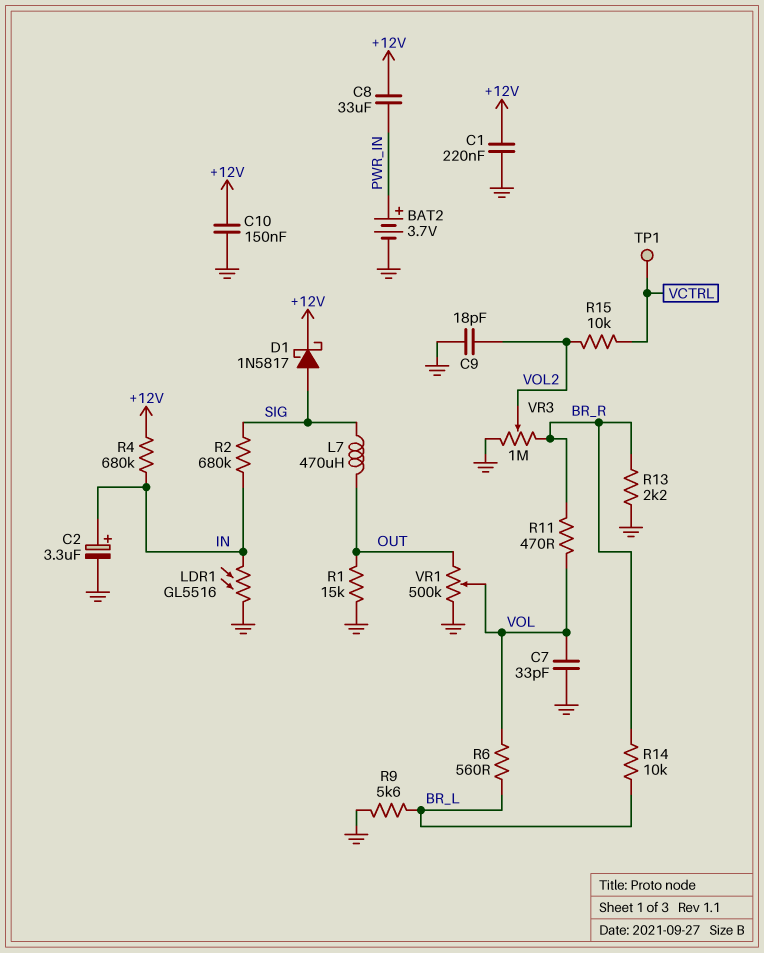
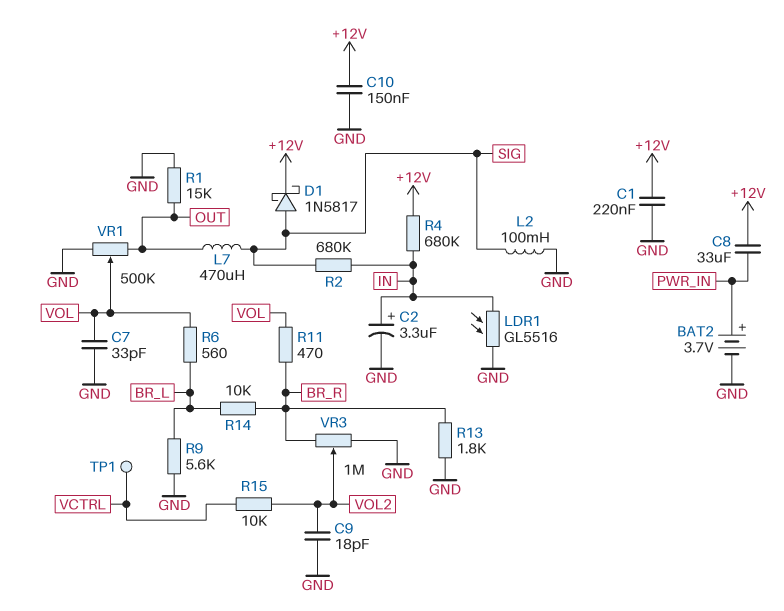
L2: none -> 100mH (GND, SIG)
R13: 2.2k (BR_R, GND) -> 1.8k (BR_R, GND)

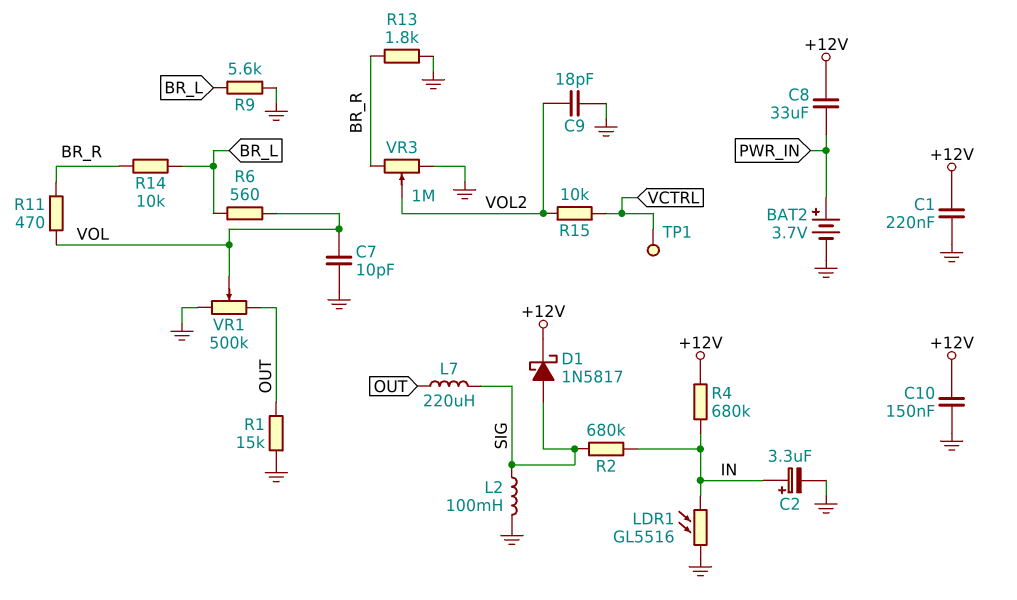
C7: 33pF (GND, VOL) -> 10pF (GND, VOL)
L7: 470uH (OUT, SIG) -> 220uH (OUT, SIG)

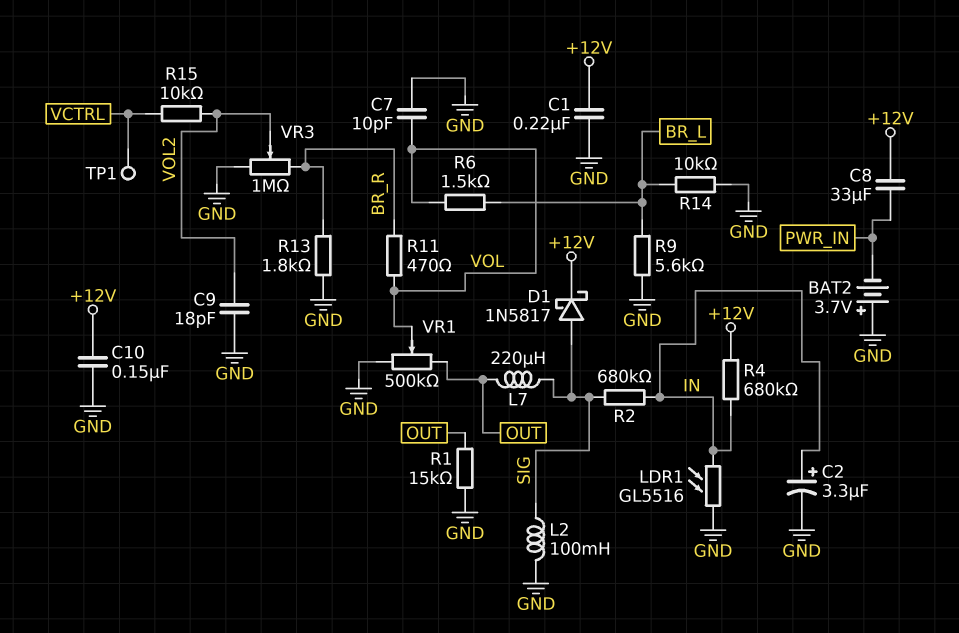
BAT2: 3.7V (plus PWR_IN, minus GND) -> 3.7V (plus GND, minus PWR_IN)
R6: 560 (BR_L, VOL) -> 1.5k (BR_L, VOL)
R14: 10k (BR_L, BR_R) -> 10k (BR_L, GND)

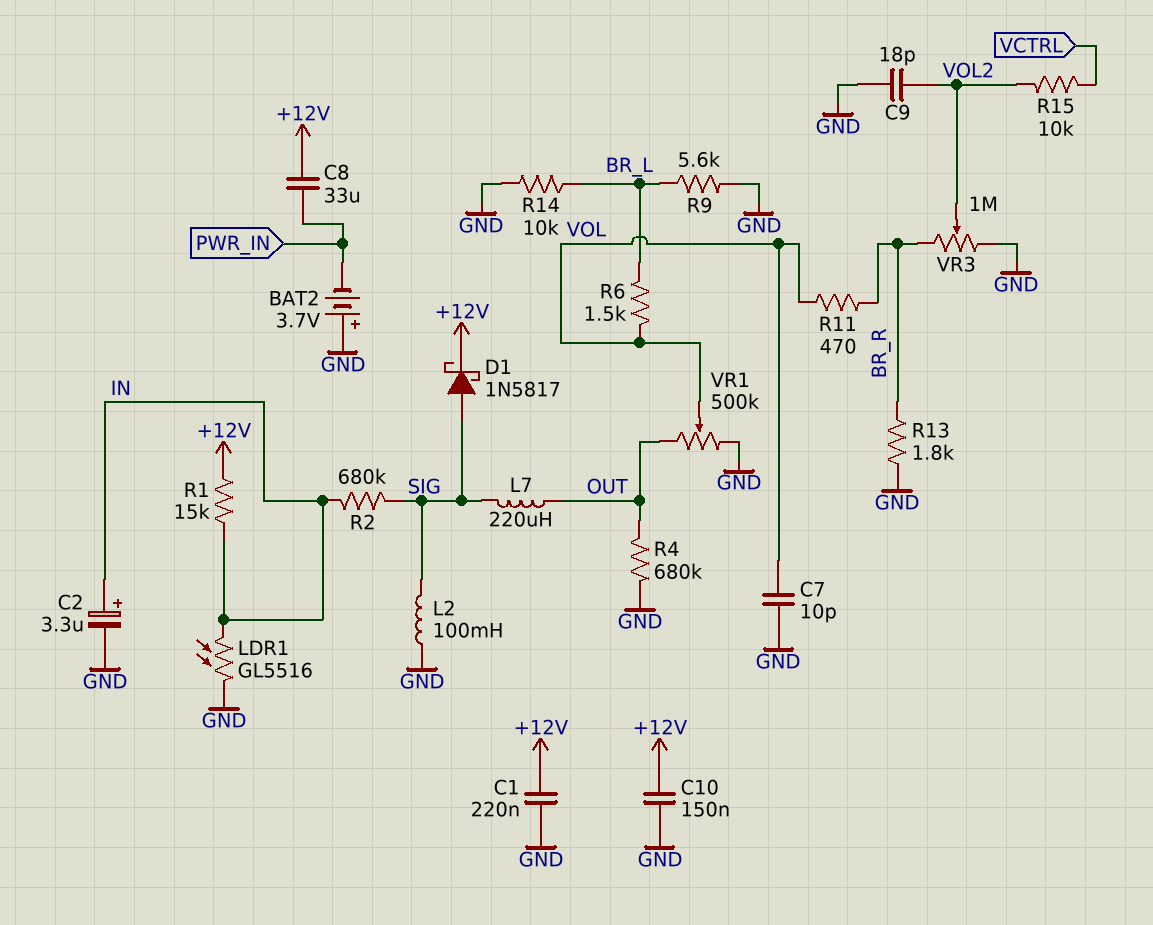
R1: 15k (GND, OUT) -> 15k (+12V, IN)
R4: 680k (+12V, IN) -> 680k (GND, OUT)
TP1: test point (VCTRL) -> none

